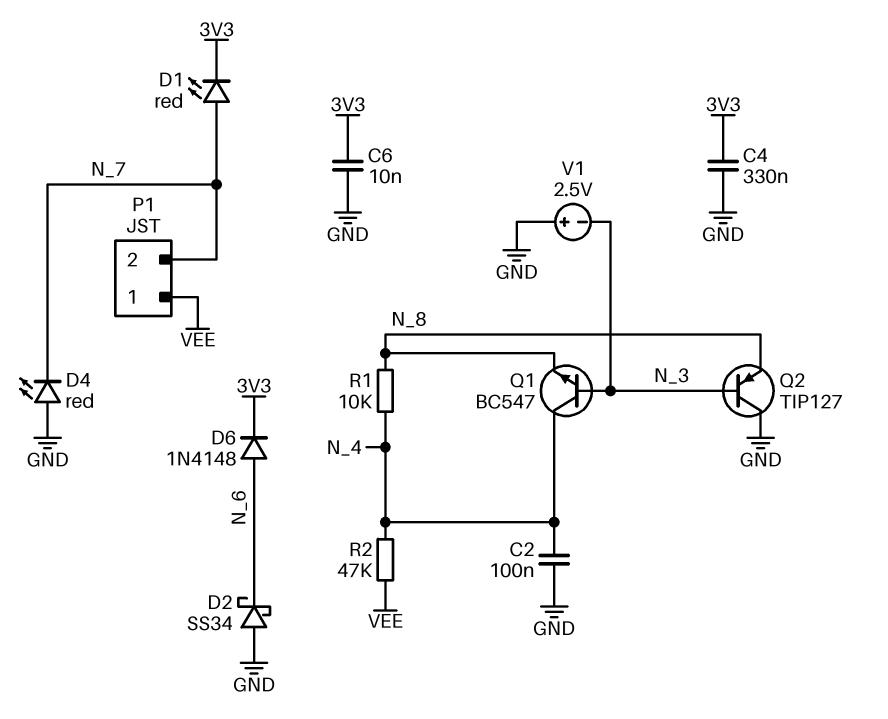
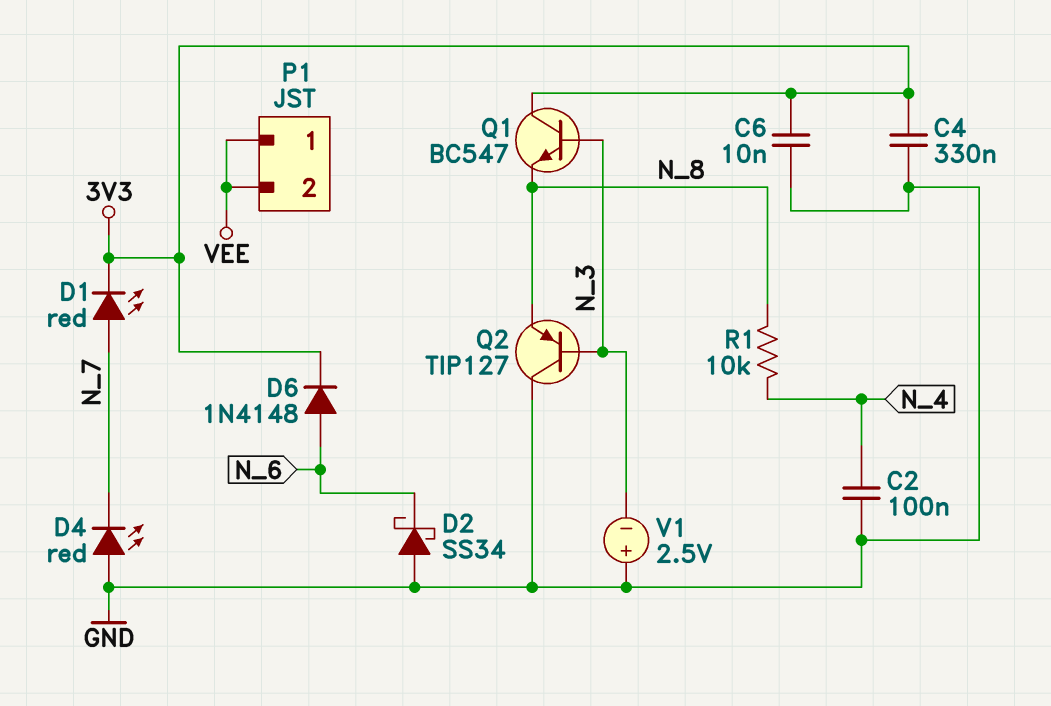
P1 pin 2: N_7 -> VEE
Q1: NPN BC547 (B N_3, C N_4, E N_8) -> NPN BC547 (B N_3, C 3V3, E N_8)
R2: 47k (N_4, VEE) -> none

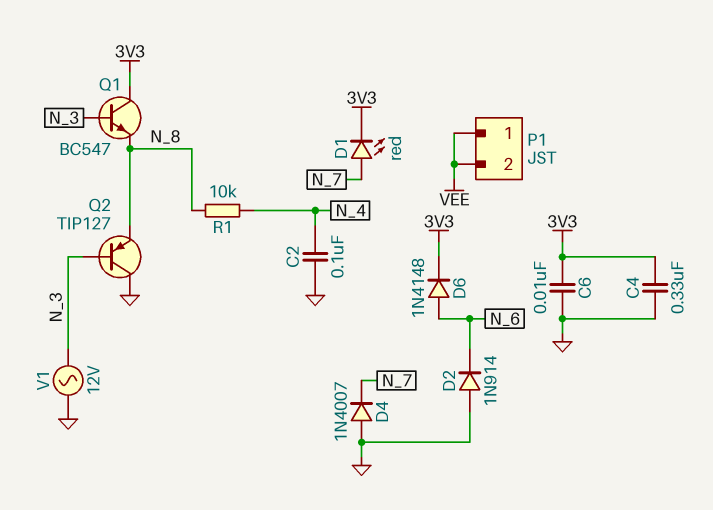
D2: schottky SS34 (A GND, K N_6) -> diode 1N914 (A GND, K N_6)
D4: LED red (A GND, K N_7) -> diode 1N4007 (A GND, K N_7)
V1: 2.5V (plus GND, minus N_3) -> AC 12V (GND, N_3)

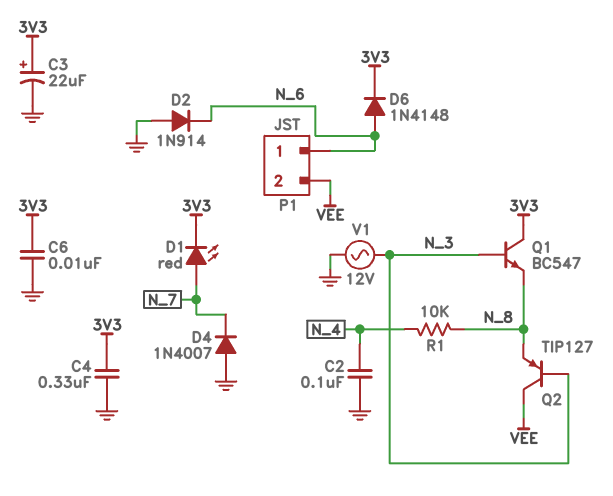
C3: none -> 22uF (plus 3V3, minus GND)
P1 pin 1: VEE -> N_6
Q2: PNP TIP127 (B N_3, C GND, E N_8) -> PNP TIP127 (B N_3, C VEE, E N_8)

